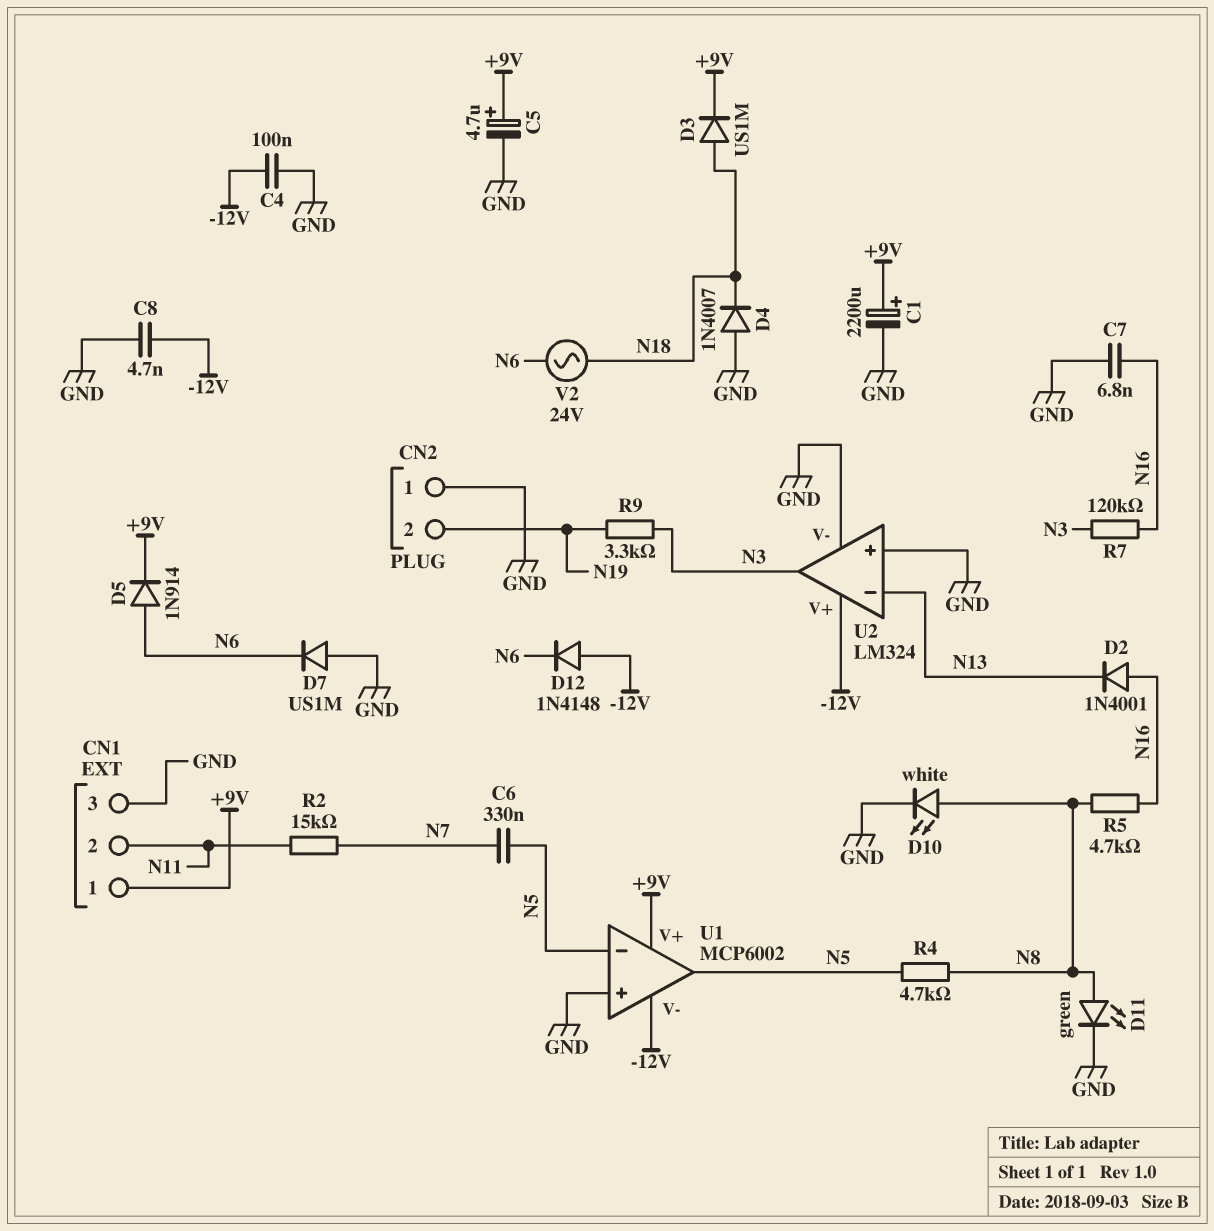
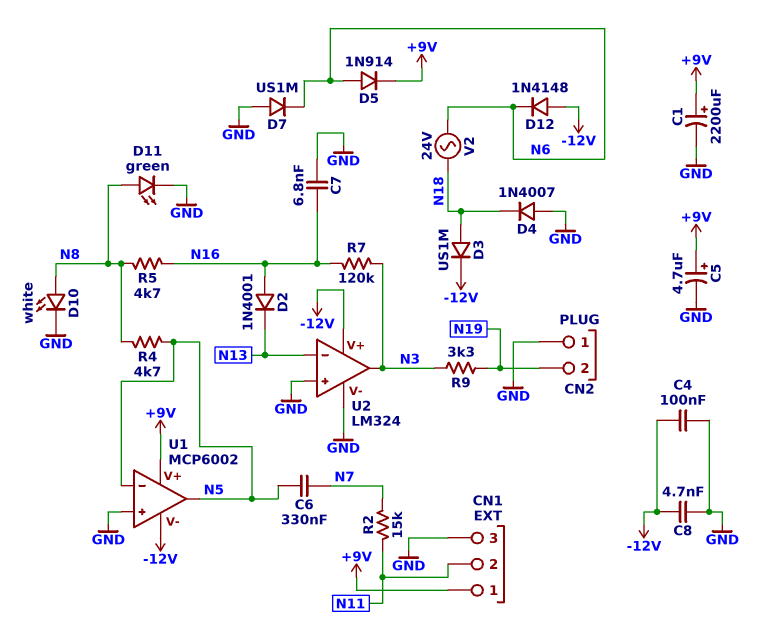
D3: diode US1M (A N18, K +9V) -> diode US1M (A N18, K -12V)

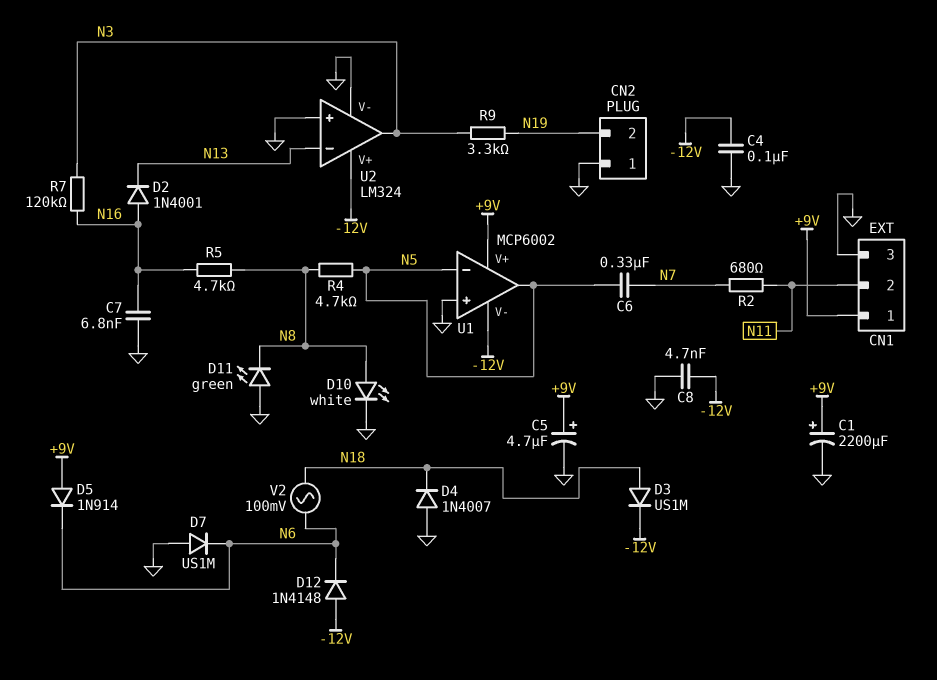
D5: diode 1N914 (A N6, K +9V) -> diode 1N914 (A +9V, K N6)
D11: LED green (A N8, K GND) -> LED green (A GND, K N8)
R2: 15k (N7, N11) -> 680 (N7, N11)
V2: AC 24V (N6, N18) -> AC 100mV (N6, N18)

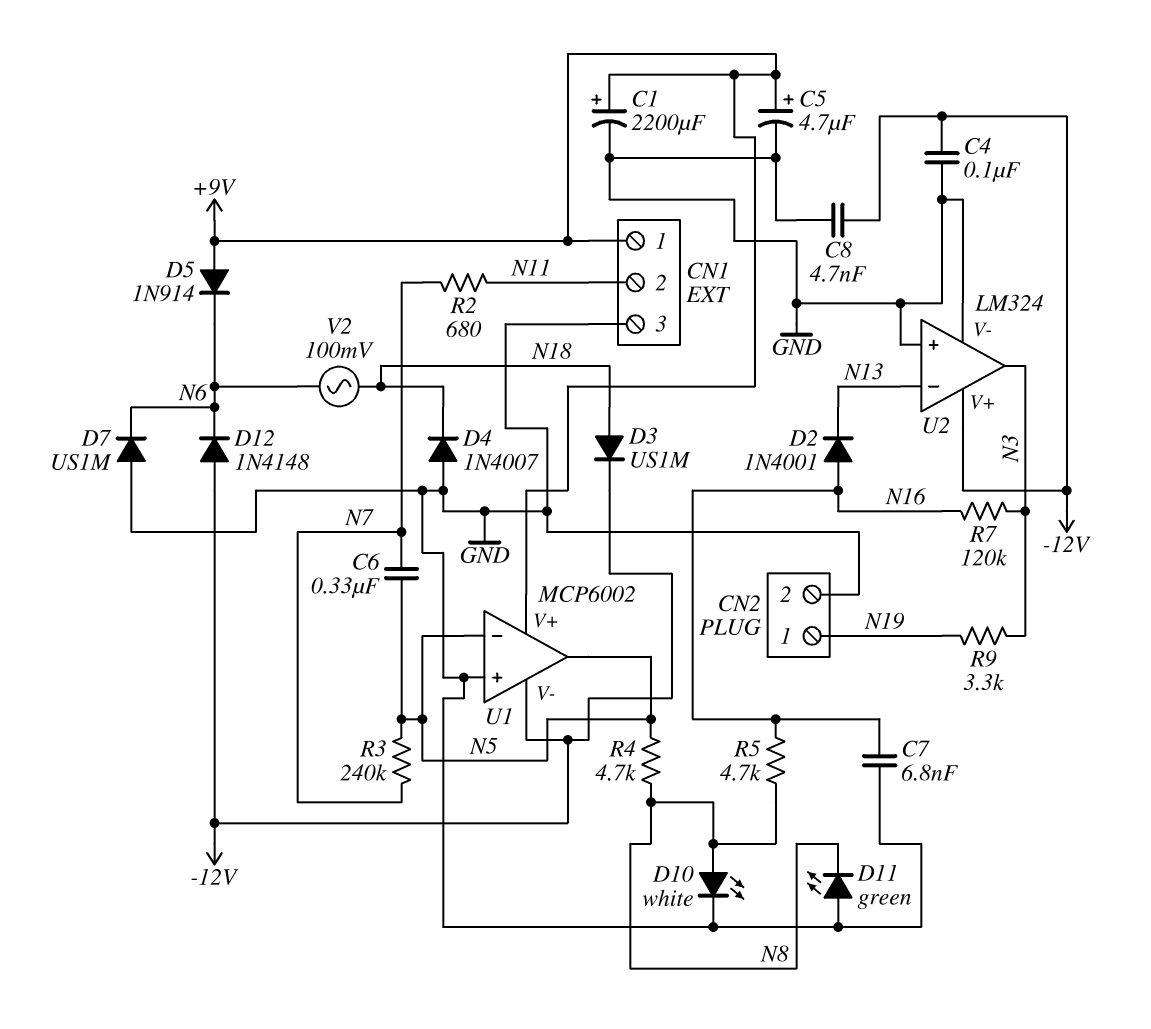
CN2 pin 1: GND -> N19
CN2 pin 2: N19 -> GND
R3: none -> 240k (N5, N7)

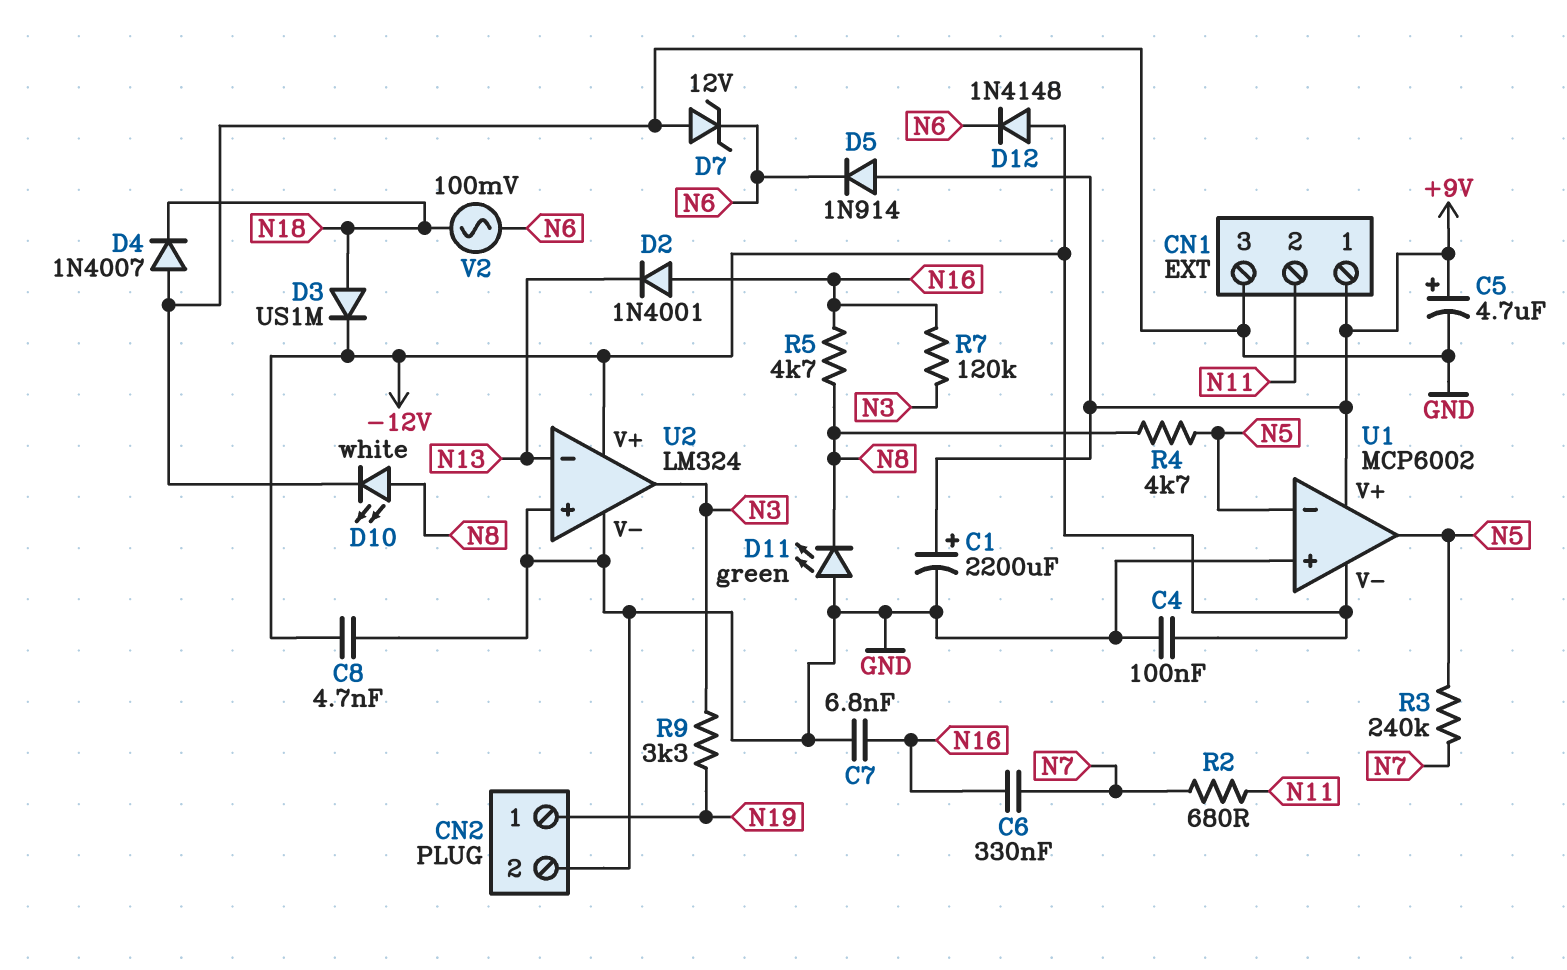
C6: 330nF (N5, N7) -> 330nF (N7, N16)
D7: diode US1M (A GND, K N6) -> zener 12V (A GND, K N6)

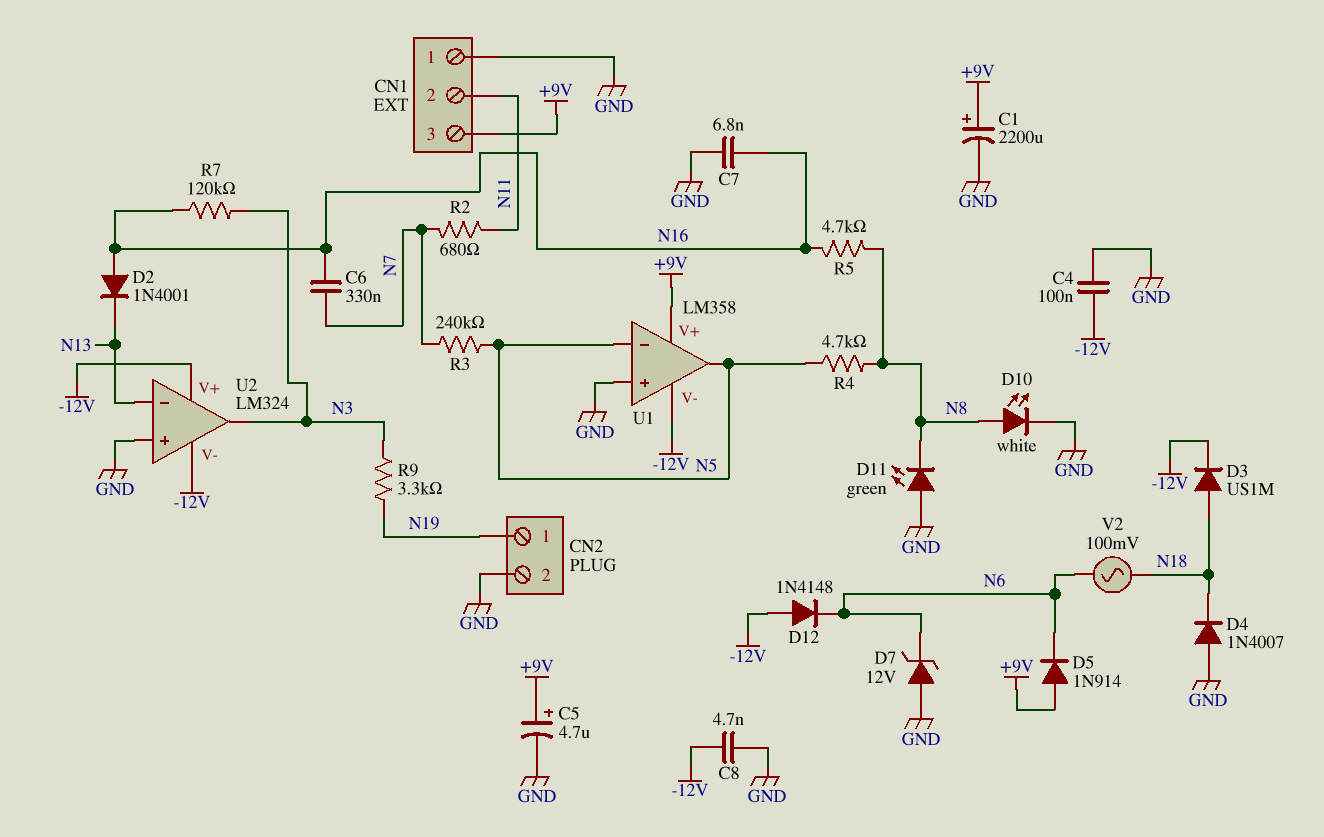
CN1 pin 1: +9V -> GND
CN1 pin 3: GND -> +9V
U1: MCP6002 -> LM358
U2 pin V-: GND -> -12V

